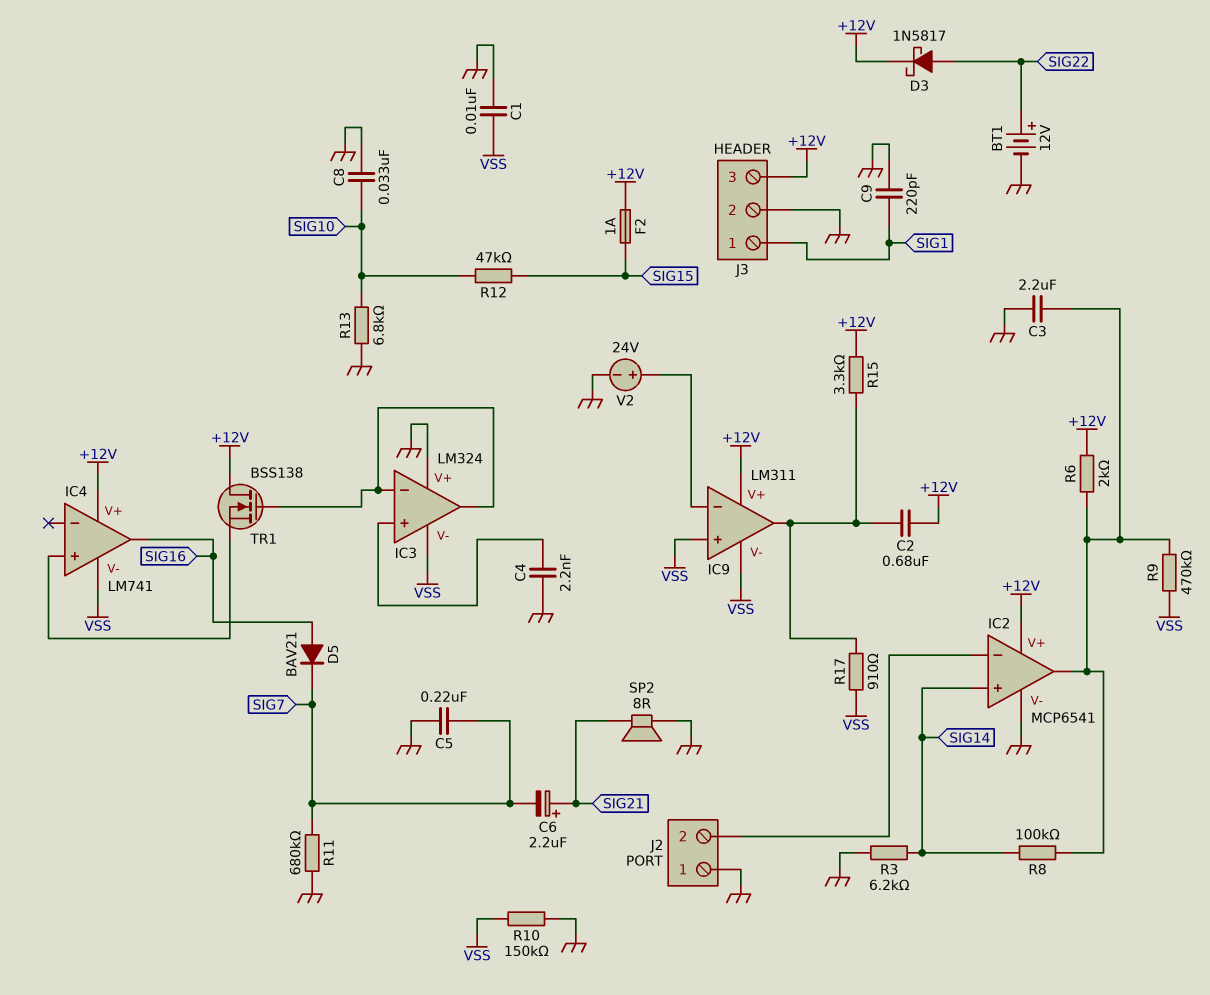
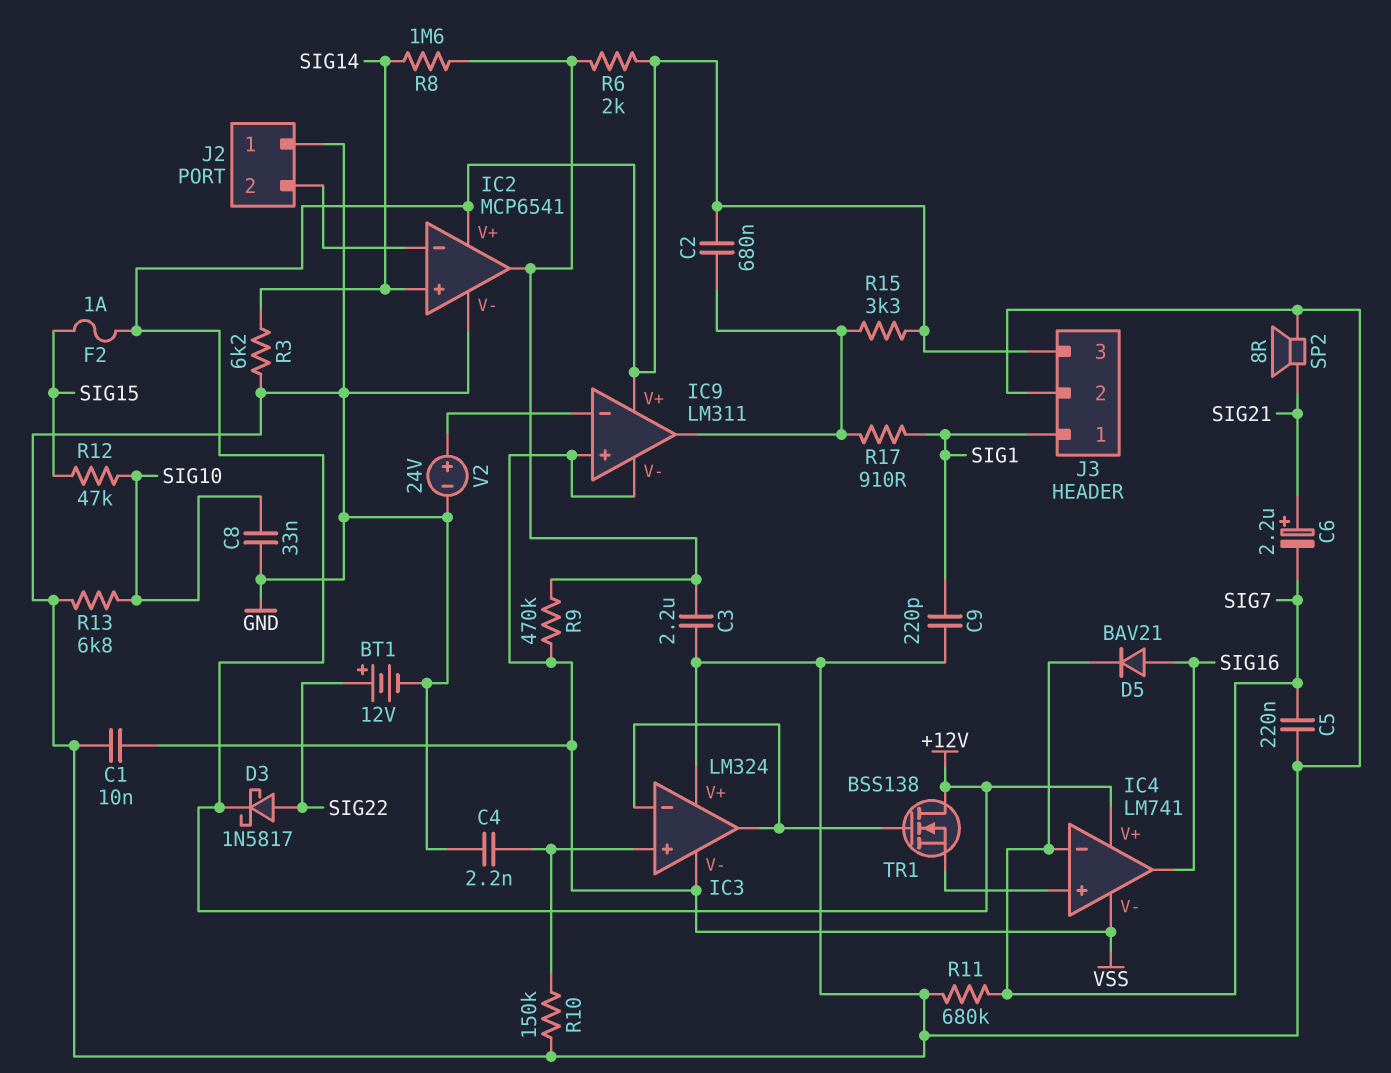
IC4 pin in-: none -> SIG7
R8: 100k (IC2/out, SIG14) -> 1.6M (IC2/out, SIG14)
R10: 150k (GND, VSS) -> 150k (GND, IC3/in+)
R17: 910 (IC9/out, VSS) -> 910 (IC9/out, SIG1)

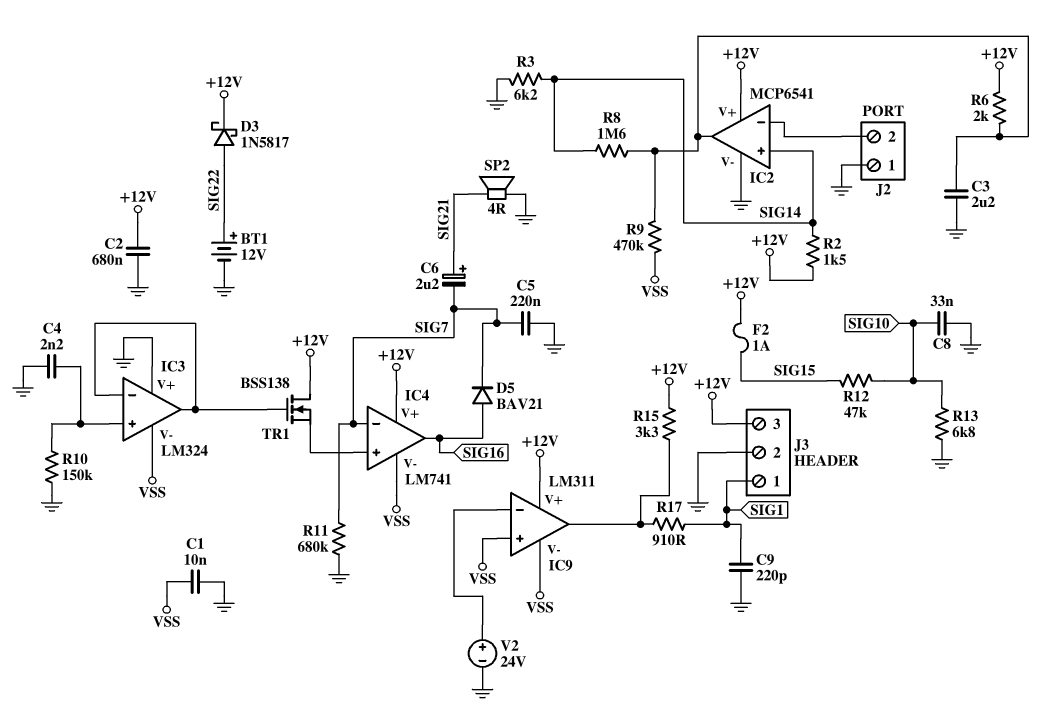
C2: 680nF (+12V, IC9/out) -> 680nF (+12V, GND)
R2: none -> 1.5k (+12V, SIG14)
SP2: speaker 8R (GND, SIG21) -> speaker 4R (GND, SIG21)

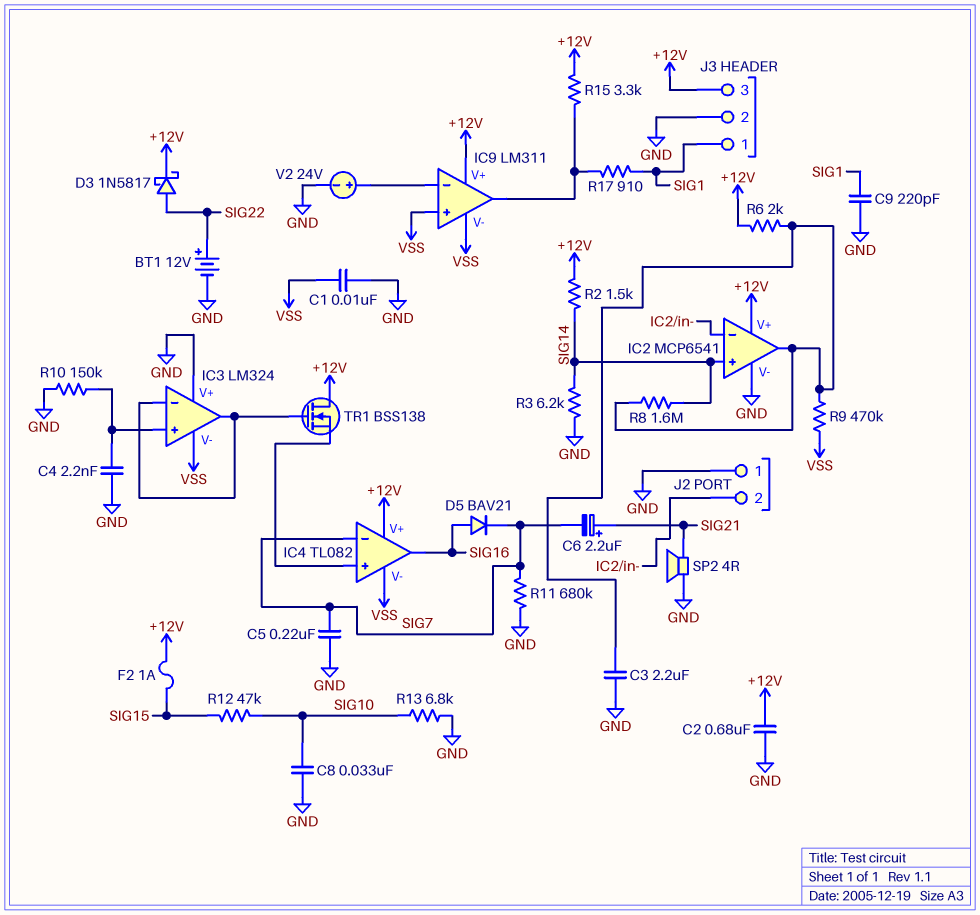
IC4: LM741 -> TL082

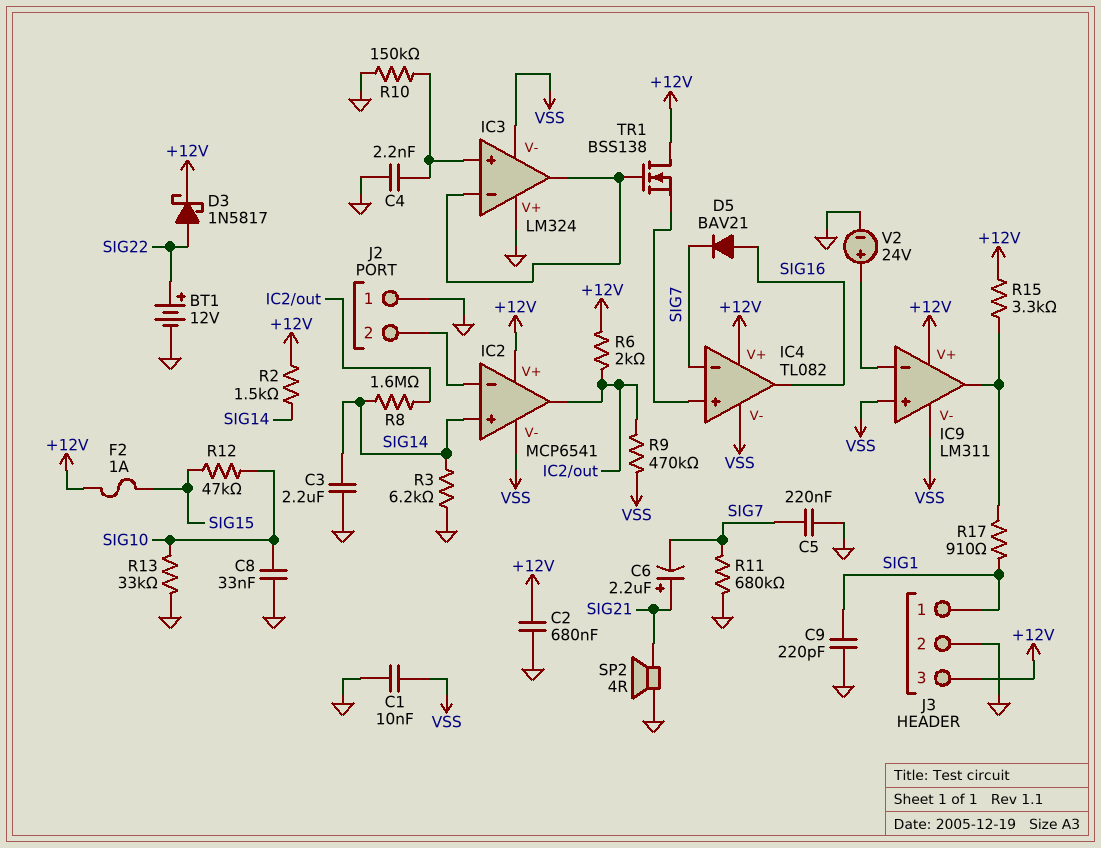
C3: 2.2uF (GND, IC2/out) -> 2.2uF (GND, SIG14)
IC2 pin V-: GND -> VSS
R13: 6.8k (GND, SIG10) -> 33k (GND, SIG10)

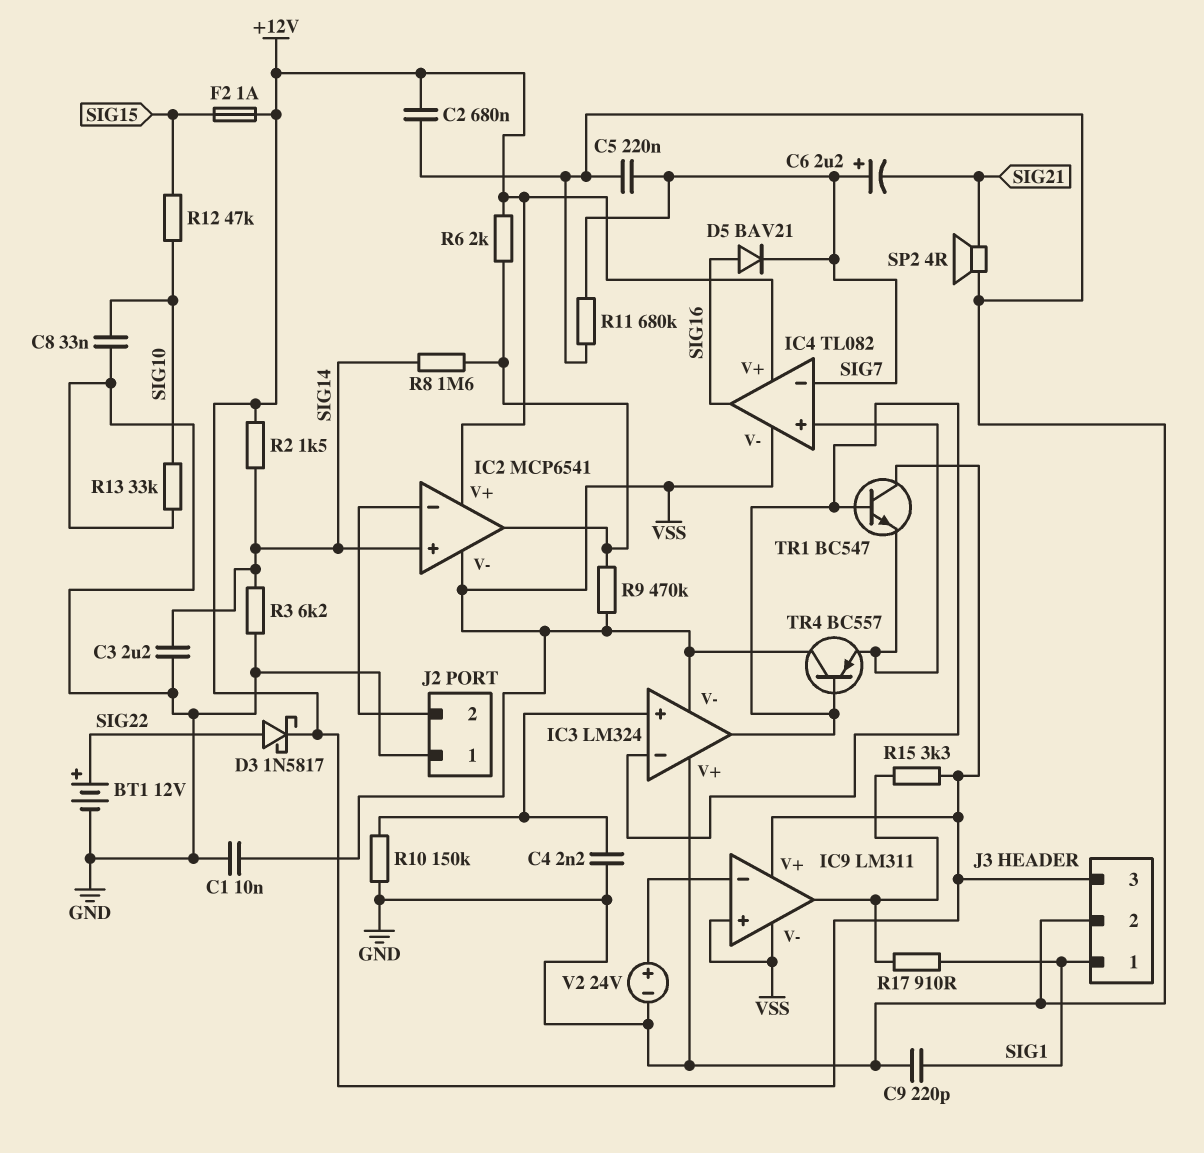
C6: 2.2uF (plus SIG21, minus SIG7) -> 2.2uF (plus SIG7, minus SIG21)
TR1: NMOS BSS138 (G IC3/in-, D +12V, S IC4/in+) -> NPN BC547 (B IC3/in-, C +12V, E IC4/in+)
TR4: none -> PNP BC557 (B IC3/in-, C VSS, E IC4/in+)

